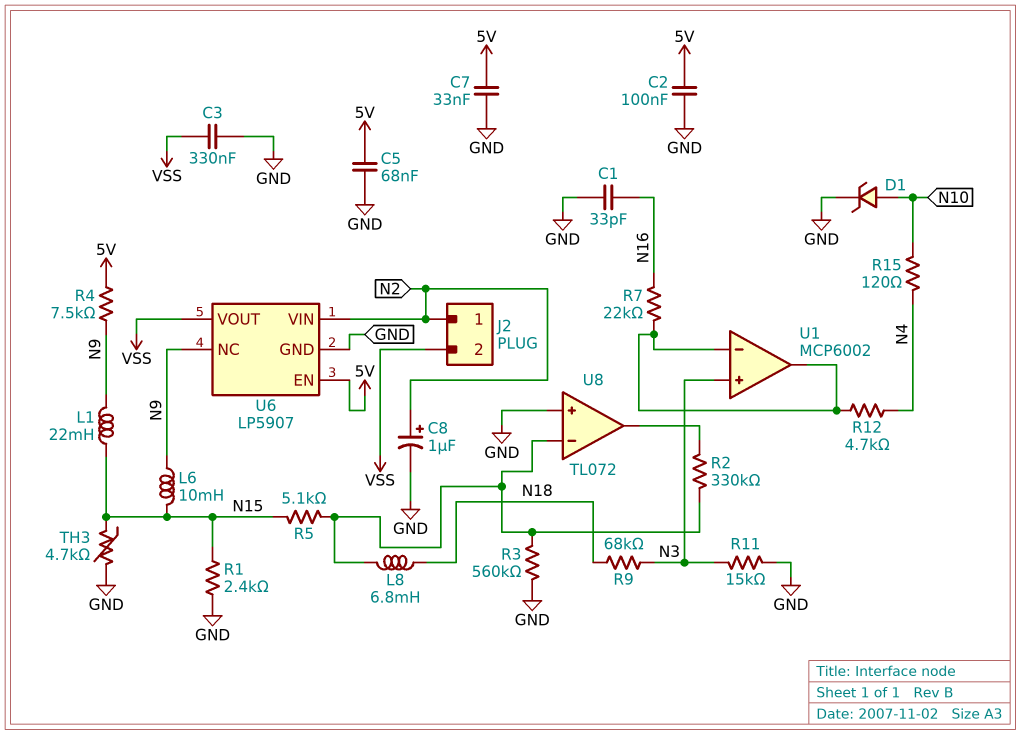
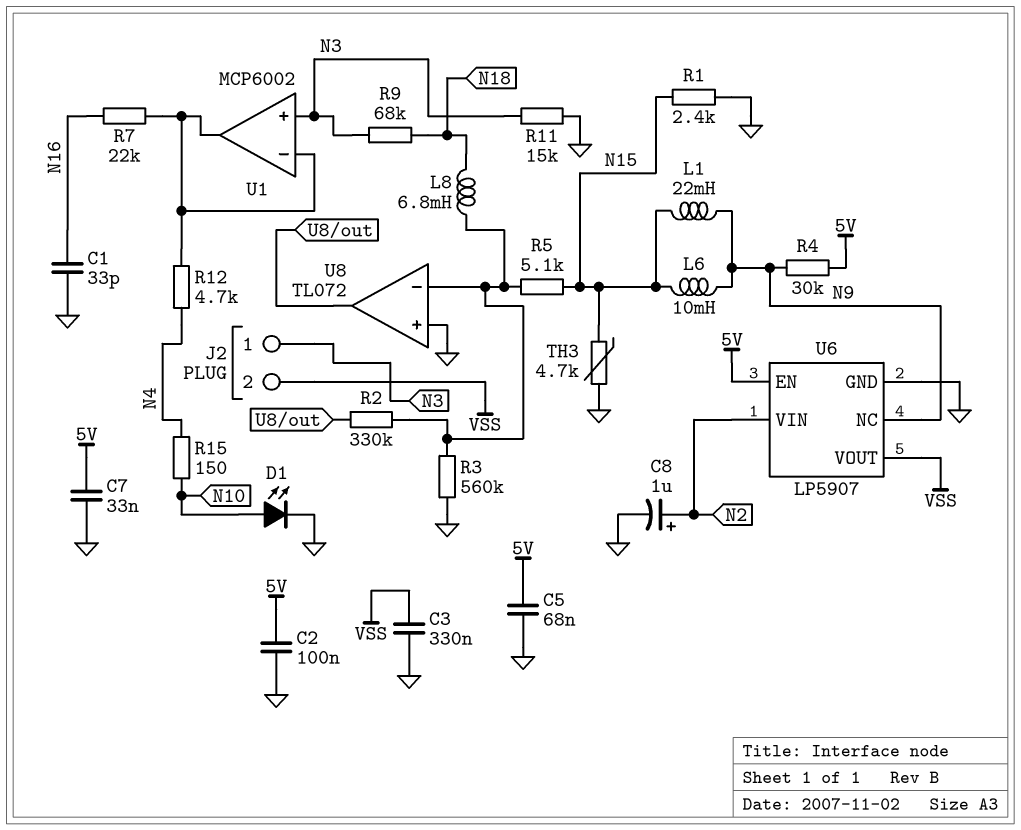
D1: zener (A N10, K GND) -> LED (A N10, K GND)
J2 pin 1: N2 -> N3
R4: 7.5k (5V, N9) -> 30k (5V, N9)
R15: 120 (N4, N10) -> 150 (N4, N10)

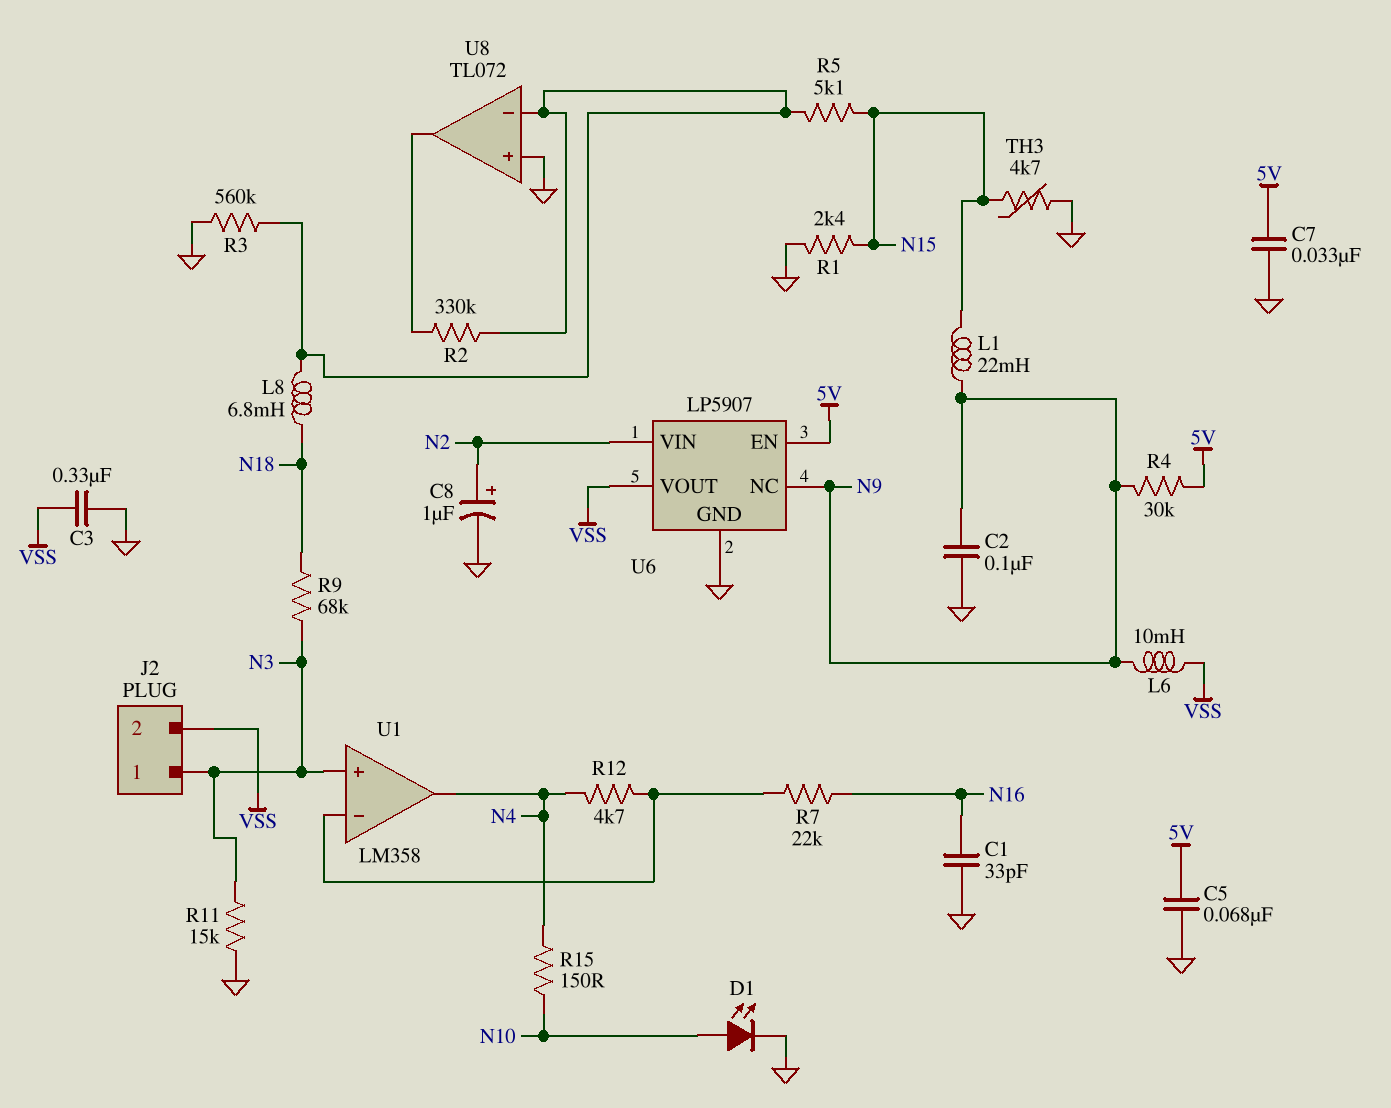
C2: 100nF (5V, GND) -> 100nF (GND, N9)
L6: 10mH (N9, N15) -> 10mH (N9, VSS)
U1: MCP6002 -> LM358
U1 pin out: U1/in- -> N4

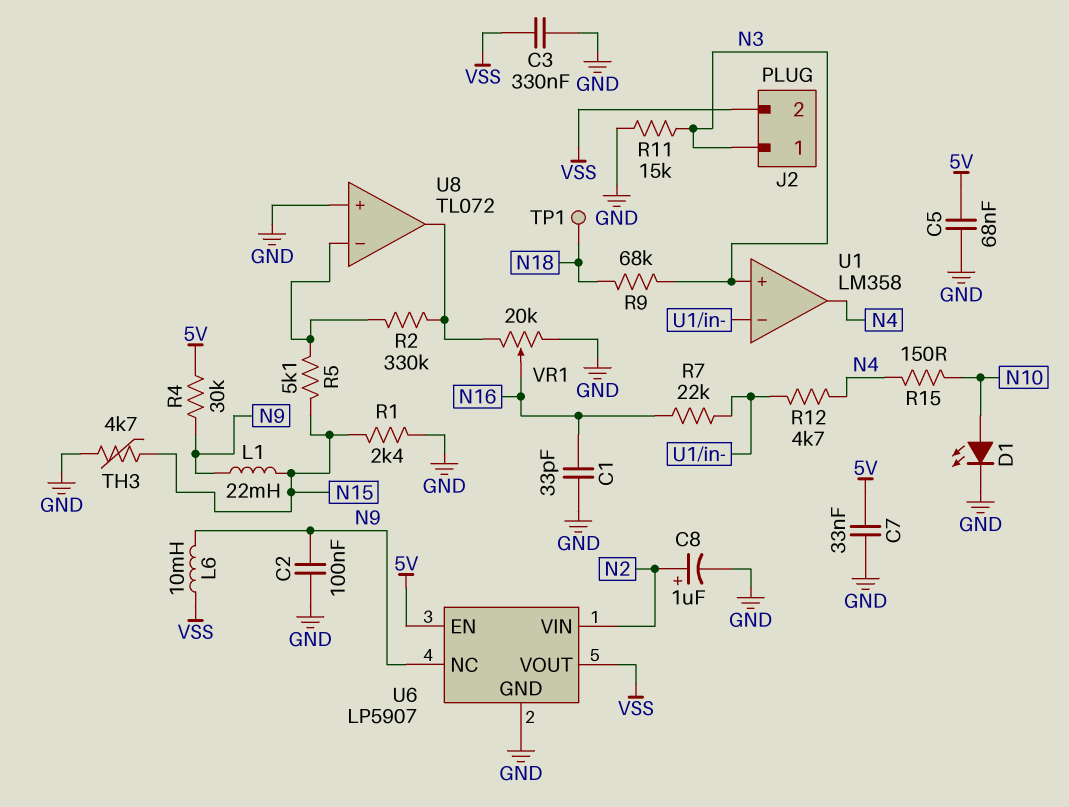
L8: 6.8mH (N18, U8/in-) -> none
R3: 560k (GND, U8/in-) -> none
TP1: none -> test point (N18)
VR1: none -> 20k (GND, U8/out, wiper N16)

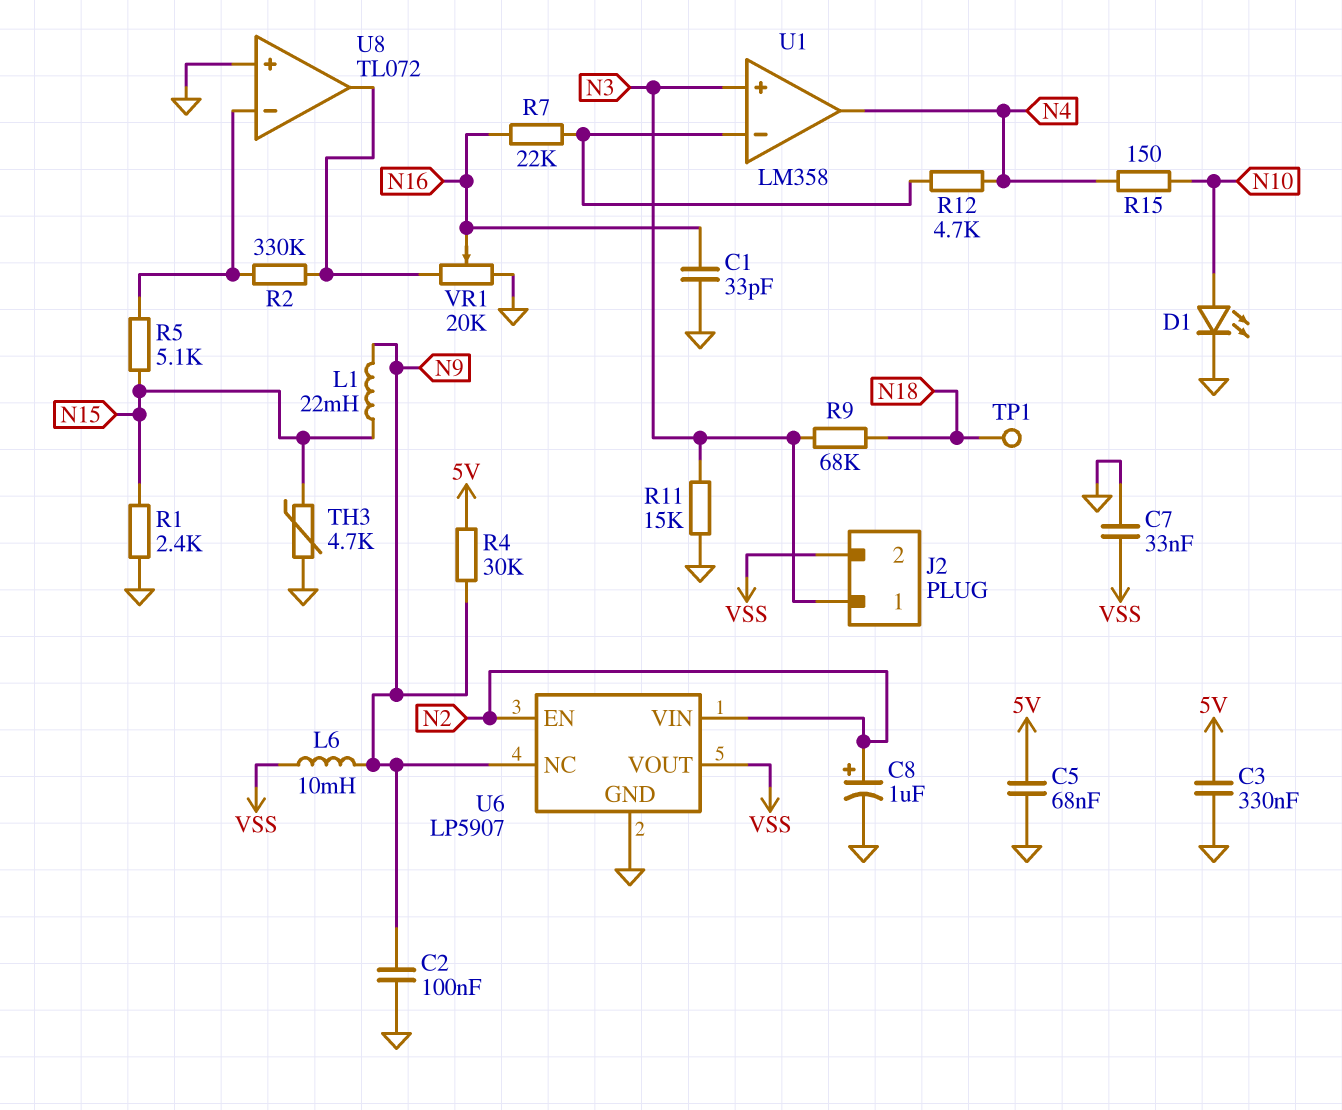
C3: 330nF (GND, VSS) -> 330nF (5V, GND)
C7: 33nF (5V, GND) -> 33nF (GND, VSS)
U6 pin EN: 5V -> N2

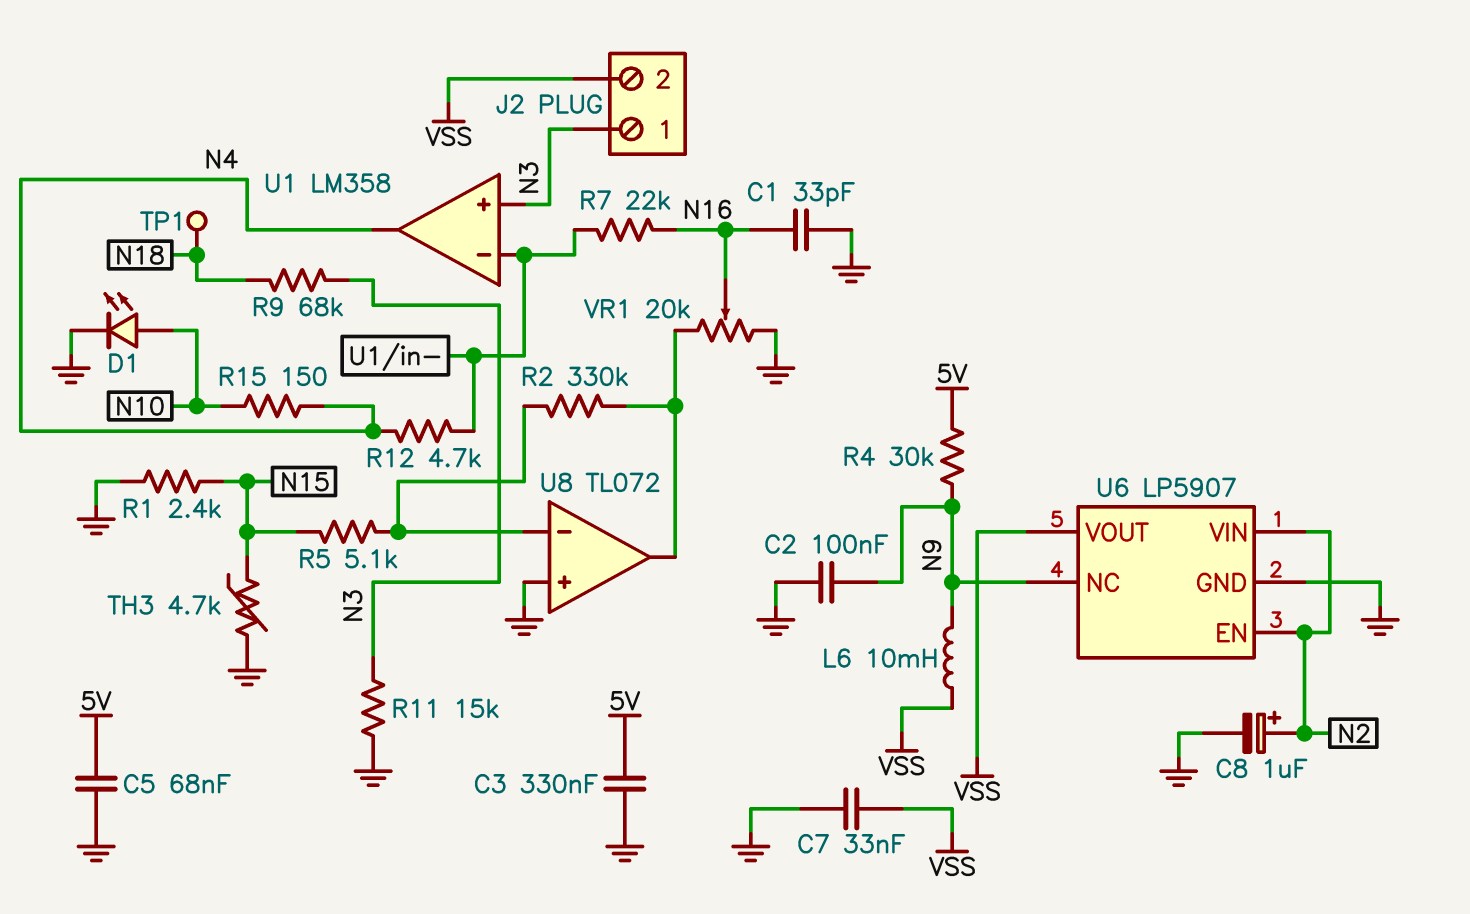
L1: 22mH (N9, N15) -> none

